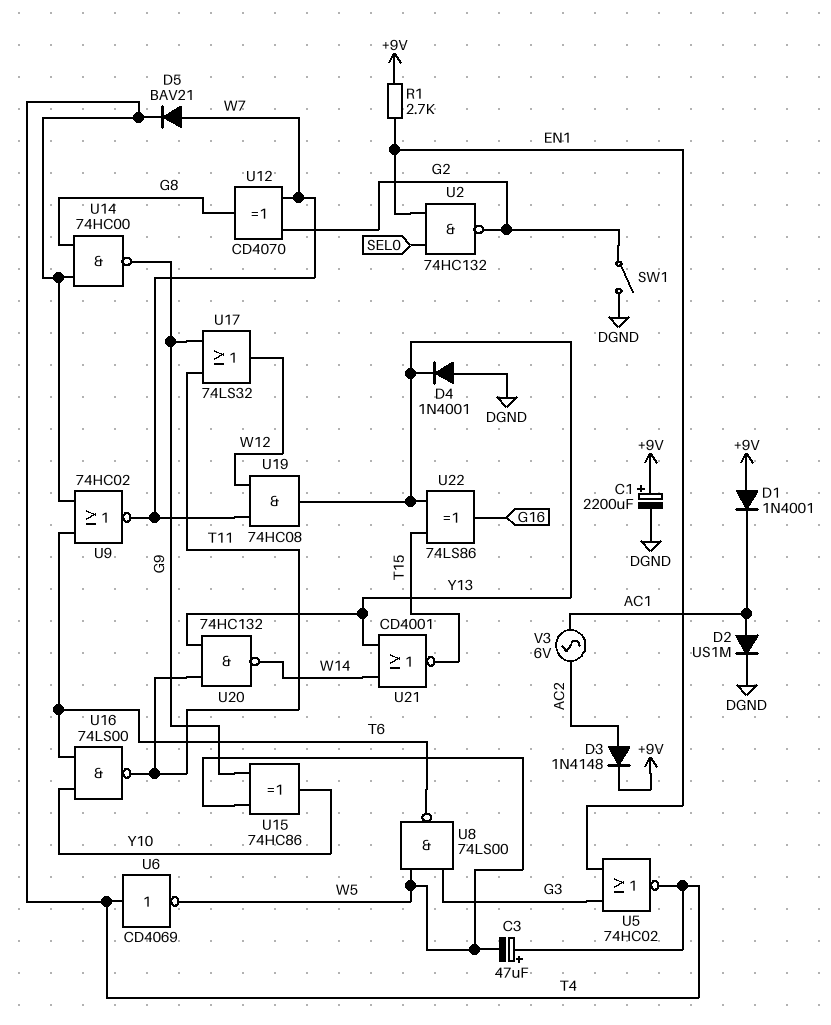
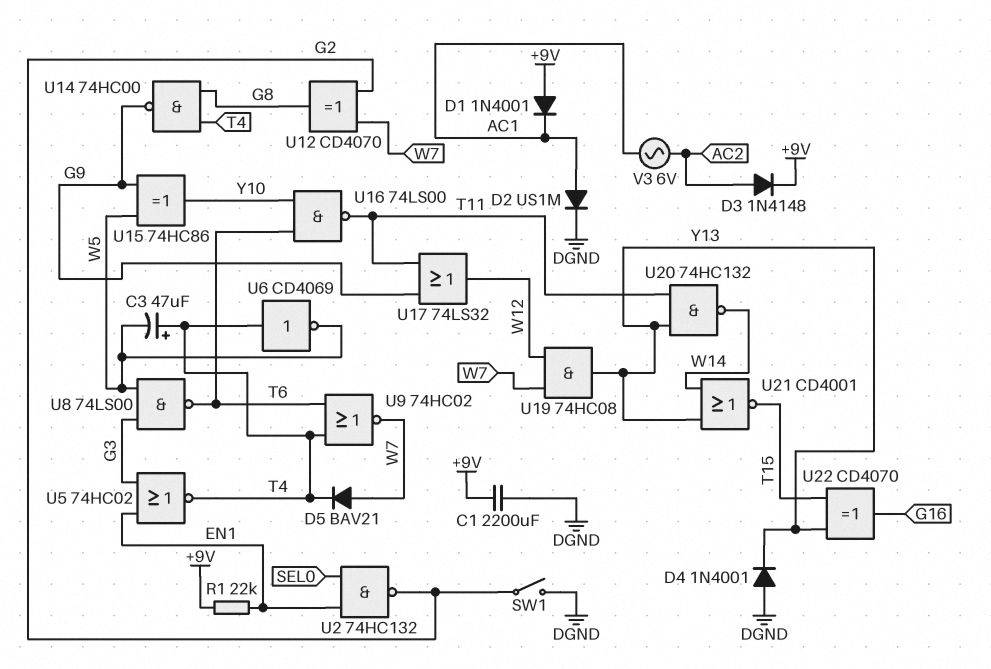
C1: 2200uF (plus +9V, minus DGND) -> 2200uF (+9V, DGND)
R1: 2.7k (+9V, EN1) -> 22k (+9V, EN1)
U22: XOR 74LS86 (in T15, in Y13, out G16) -> XOR CD4070 (in T15, in Y13, out G16)

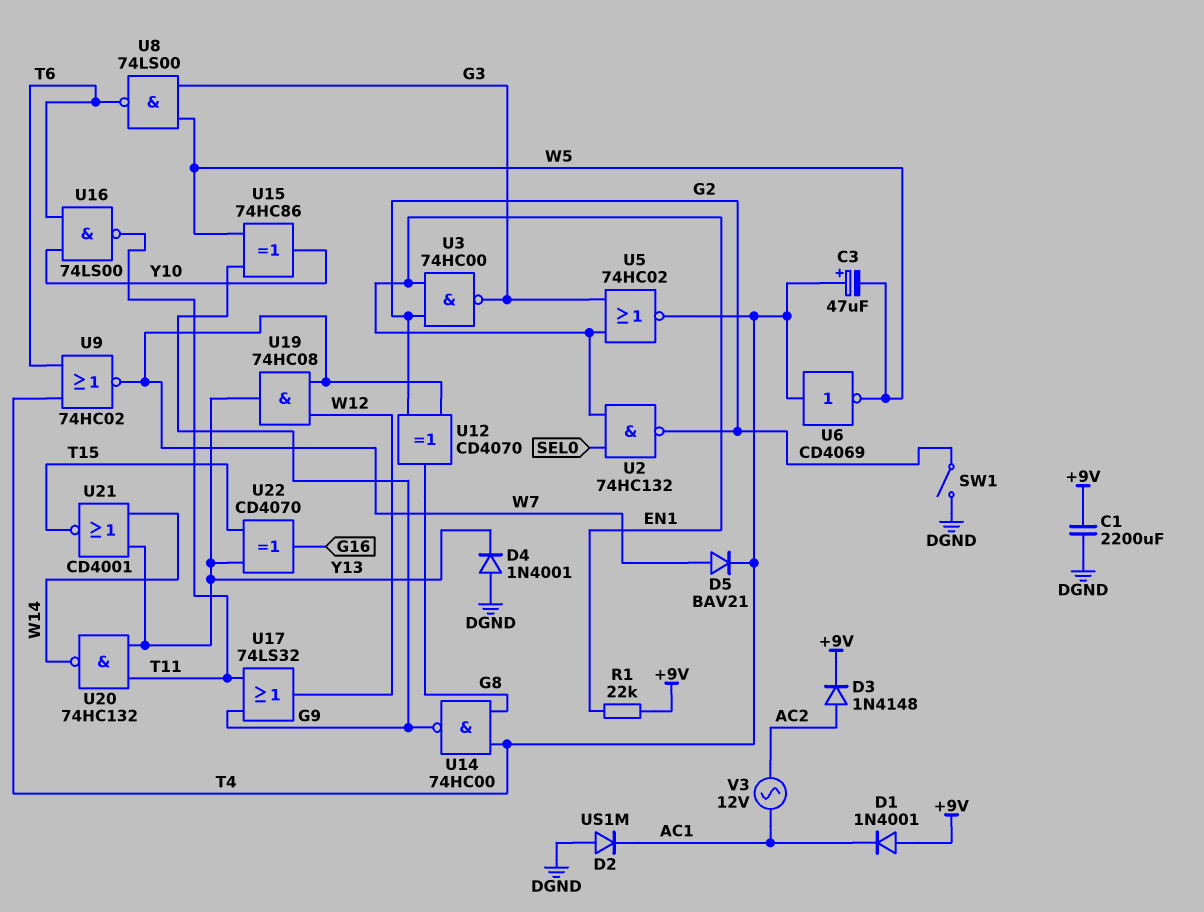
D2: diode US1M (A AC1, K DGND) -> diode US1M (A DGND, K AC1)
U3: none -> NAND 74HC00 (in EN1, in G2, out G3)
V3: AC 6V (AC1, AC2) -> AC 12V (AC1, AC2)

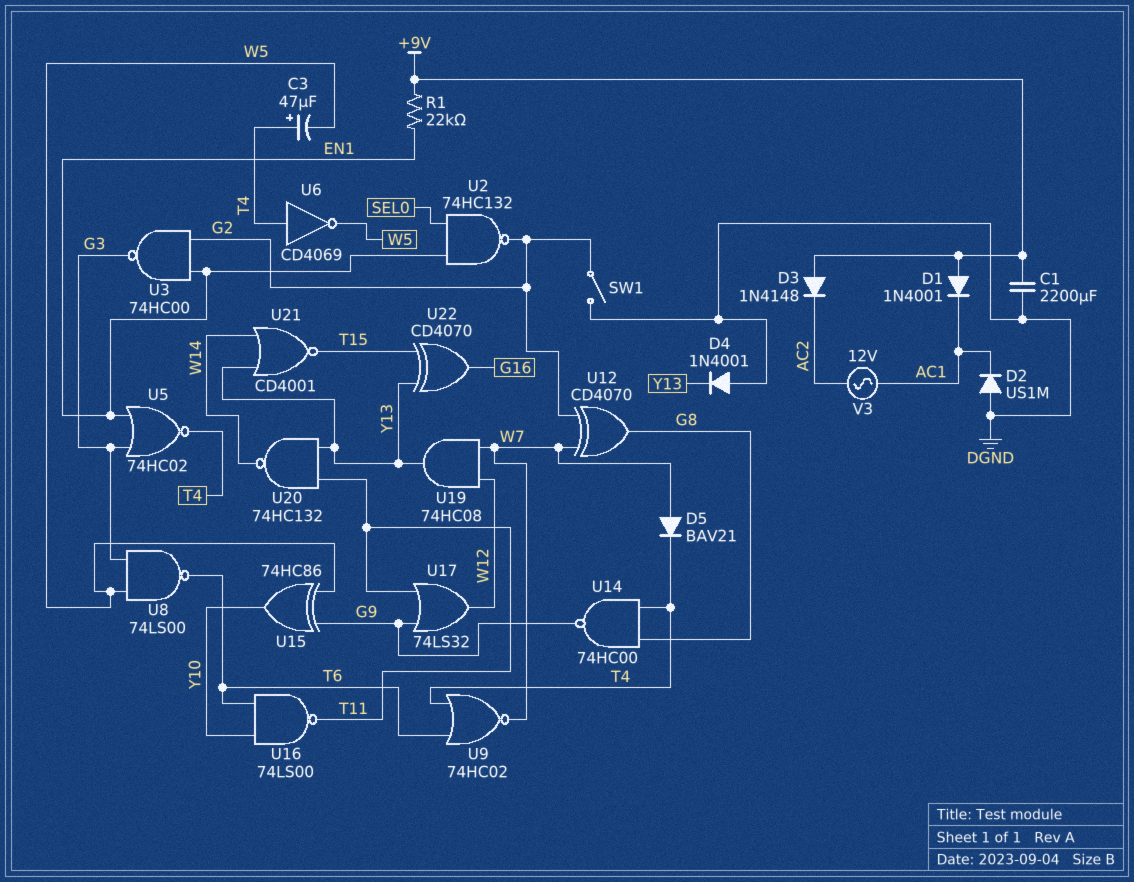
D3: diode 1N4148 (A AC2, K +9V) -> diode 1N4148 (A +9V, K AC2)

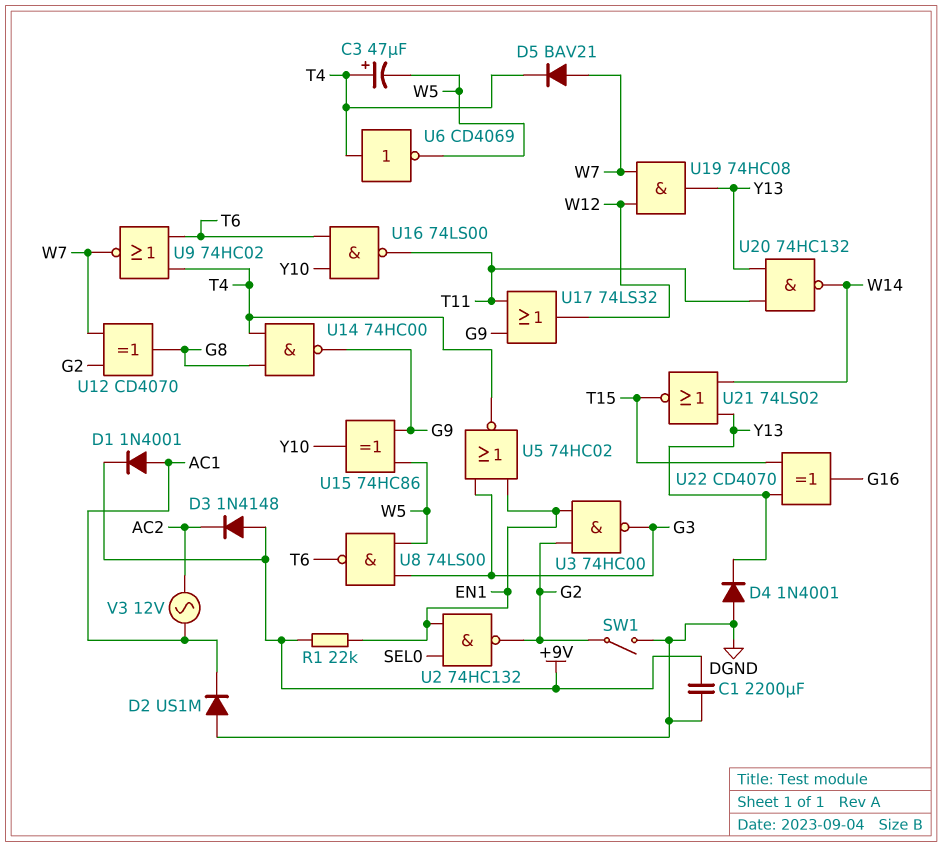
D1: diode 1N4001 (A +9V, K AC1) -> diode 1N4001 (A AC1, K +9V)
U21: NOR CD4001 (in W14, in Y13, out T15) -> NOR 74LS02 (in W14, in Y13, out T15)

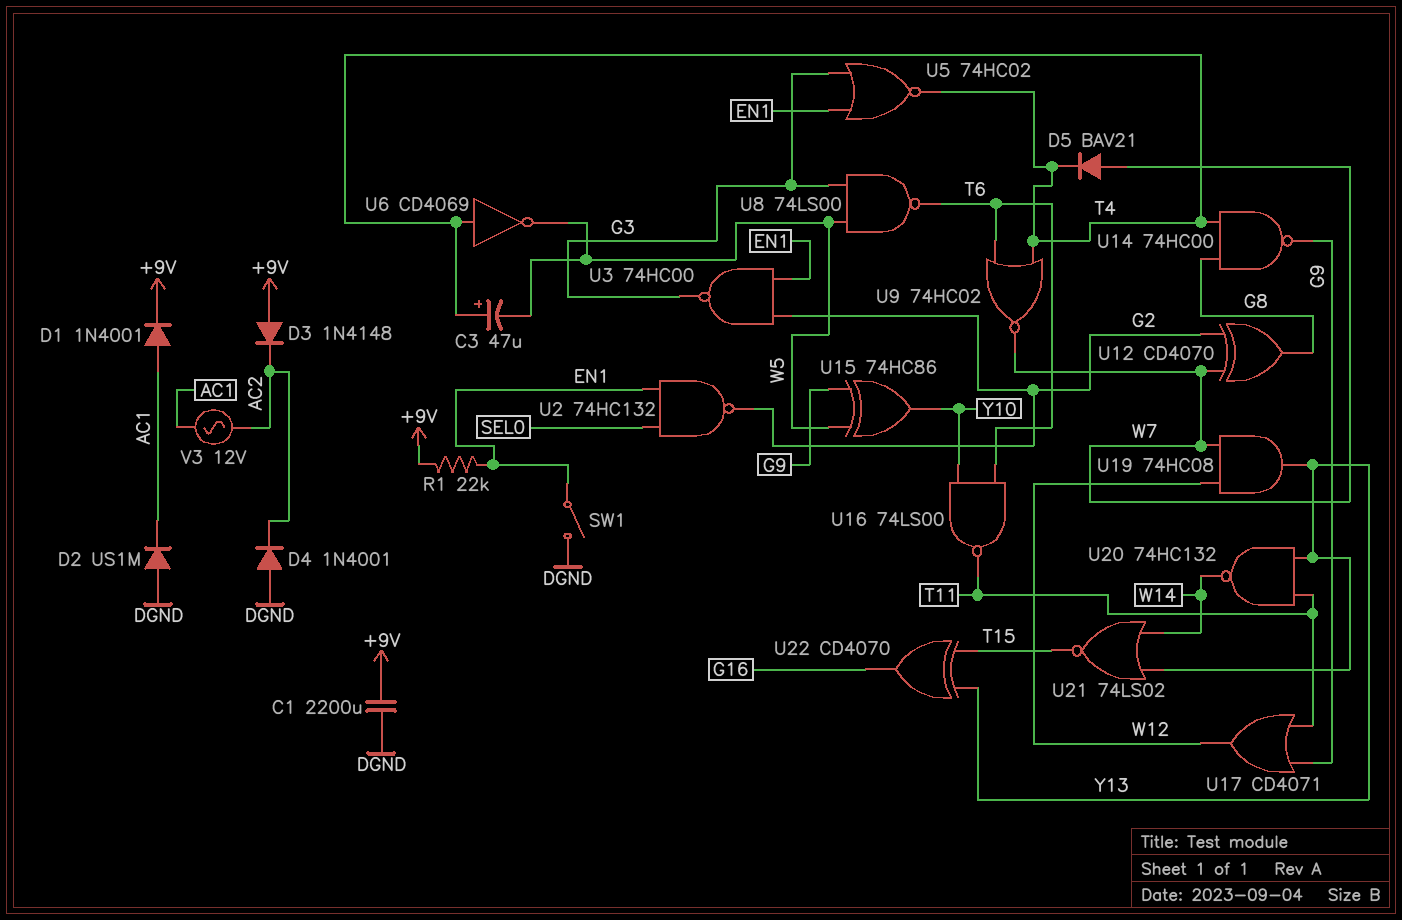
D4: diode 1N4001 (A DGND, K Y13) -> diode 1N4001 (A DGND, K AC2)
SW1: switch (DGND, G2) -> switch (DGND, EN1)
U17: OR 74LS32 (in G9, in T11, out W12) -> OR CD4071 (in G9, in T11, out W12)

